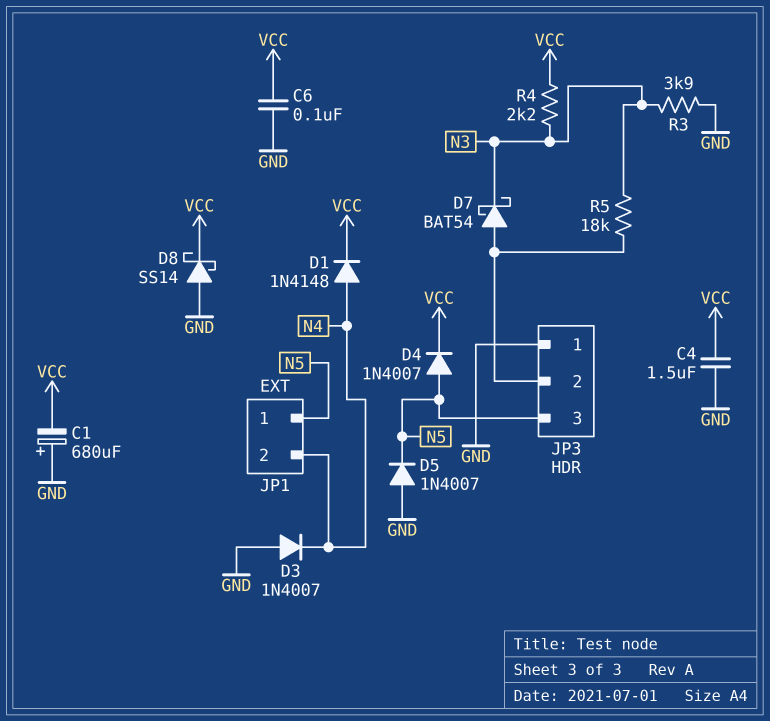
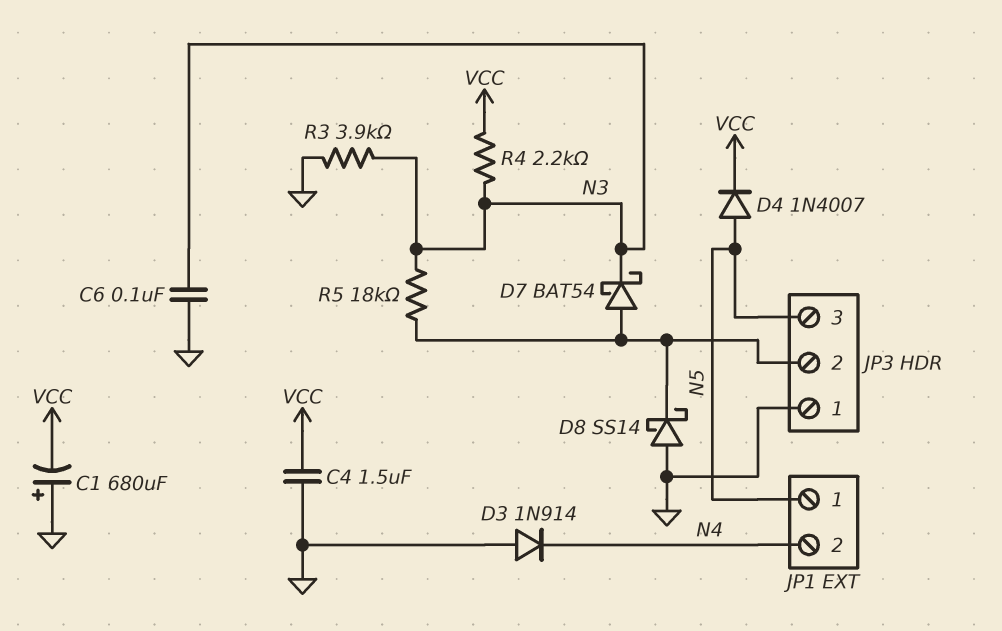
C6: 100nF (GND, VCC) -> 100nF (GND, N3)
D1: diode 1N4148 (A N4, K VCC) -> none
D3: diode 1N4007 (A GND, K N4) -> diode 1N914 (A GND, K N4)
D5: diode 1N4007 (A GND, K N5) -> none
D8: schottky SS14 (A GND, K VCC) -> schottky SS14 (A GND, K JP3/2)

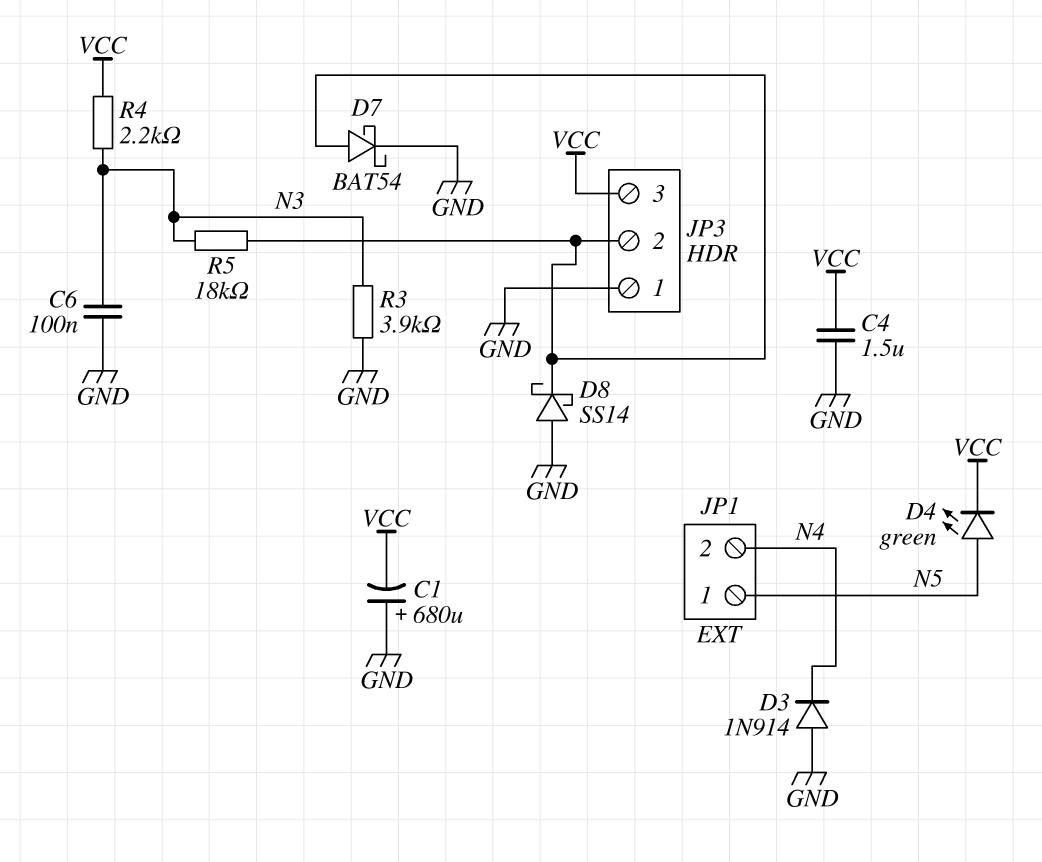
D4: diode 1N4007 (A N5, K VCC) -> LED green (A N5, K VCC)
D7: schottky BAT54 (A JP3/2, K N3) -> schottky BAT54 (A JP3/2, K GND)
JP3 pin 3: N5 -> VCC

